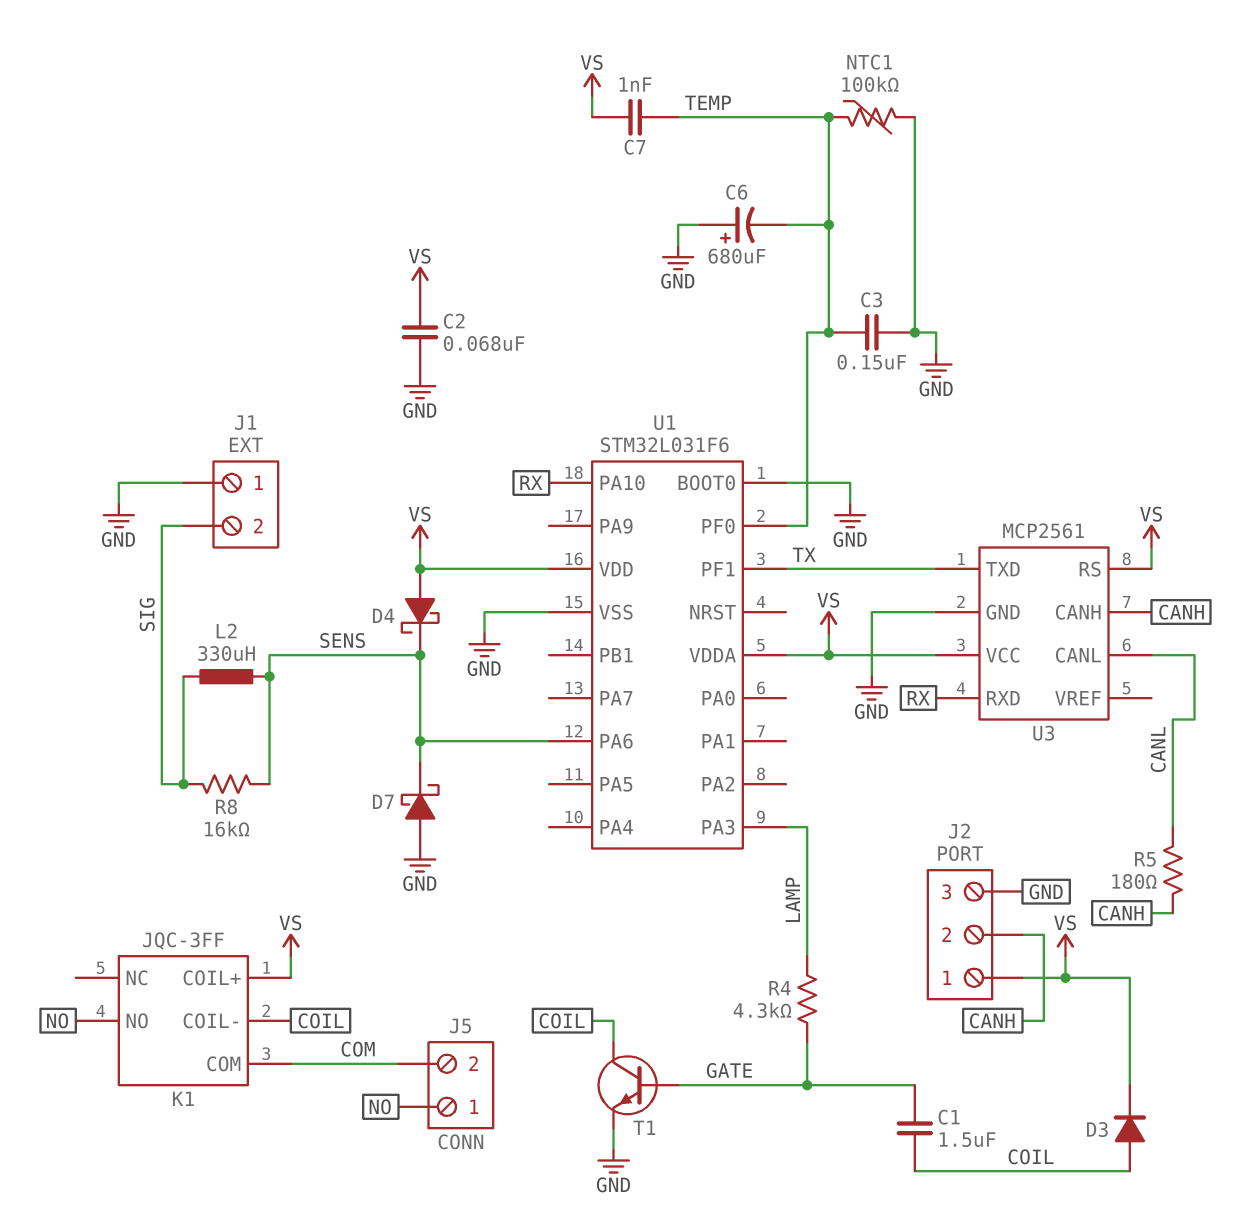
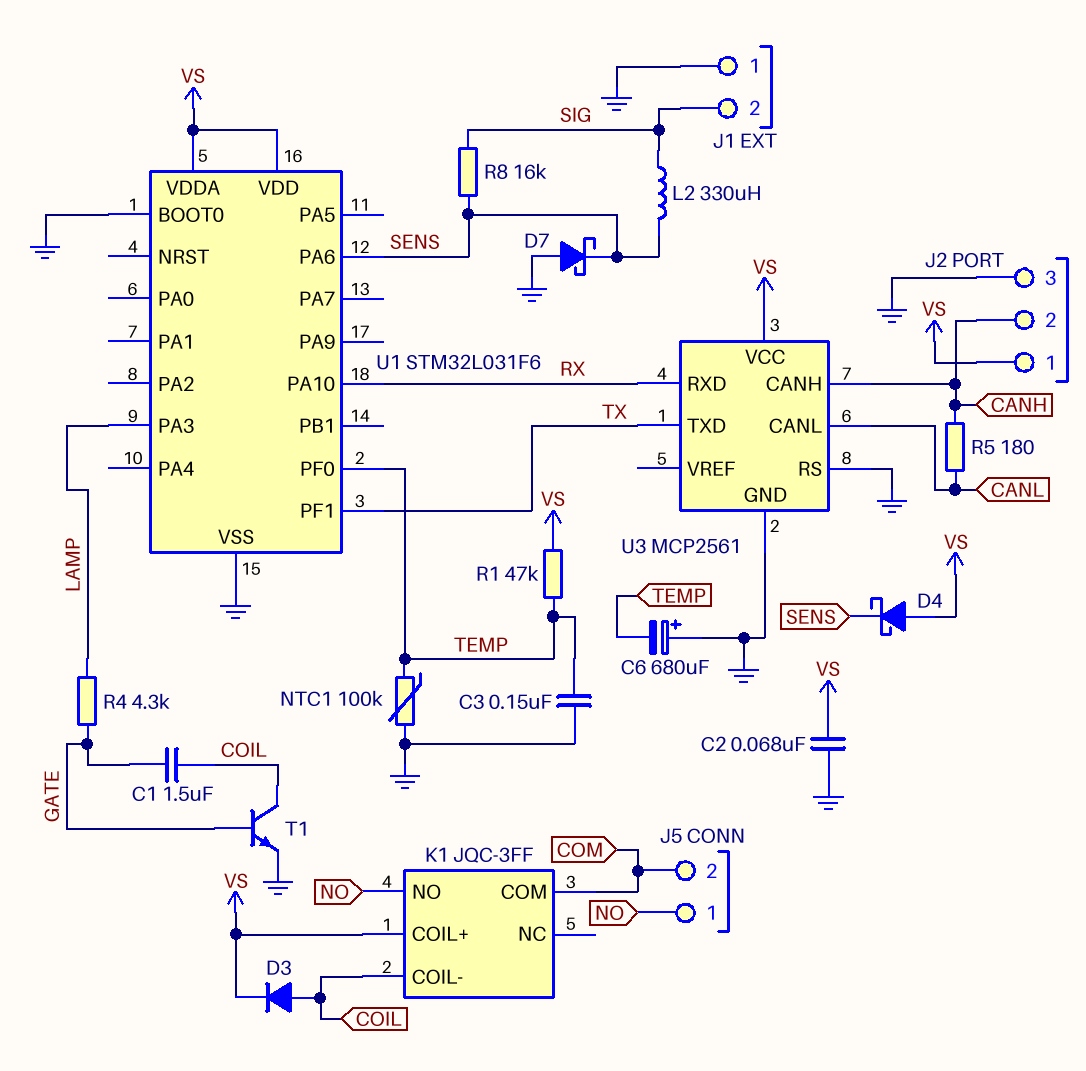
C7: 1nF (TEMP, VS) -> none
R1: none -> 47k (TEMP, VS)
U3 pin RS: VS -> GND

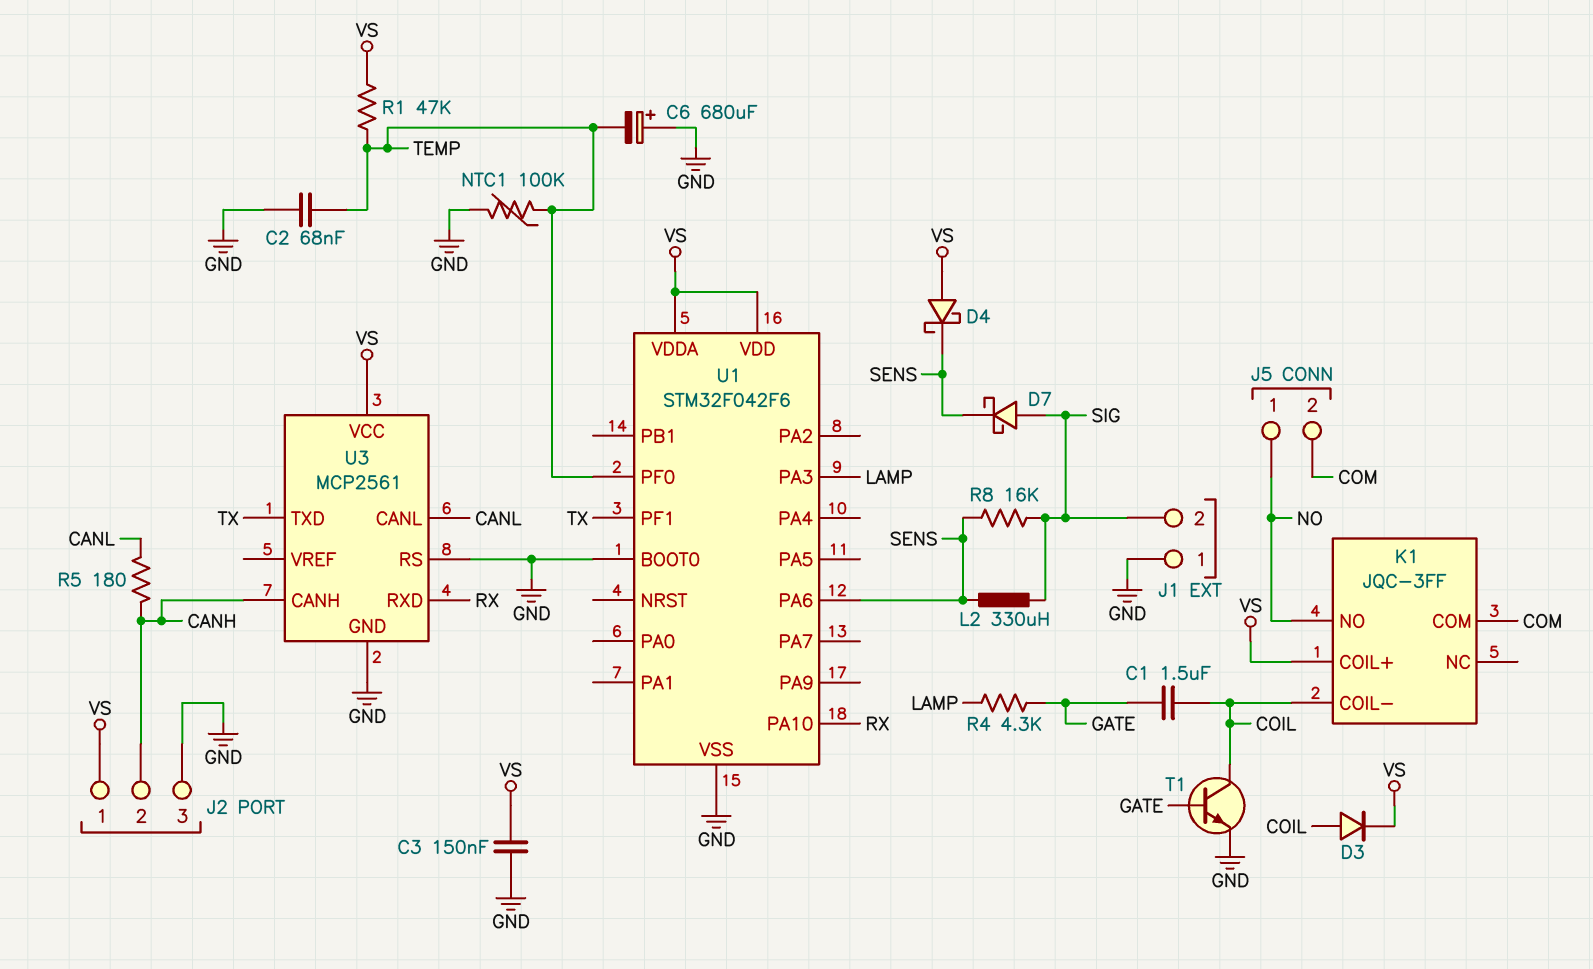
C2: 68nF (GND, VS) -> 68nF (GND, TEMP)
C3: 150nF (GND, TEMP) -> 150nF (GND, VS)
D7: schottky (A GND, K SENS) -> schottky (A SIG, K SENS)
U1: STM32L031F6 -> STM32F042F6

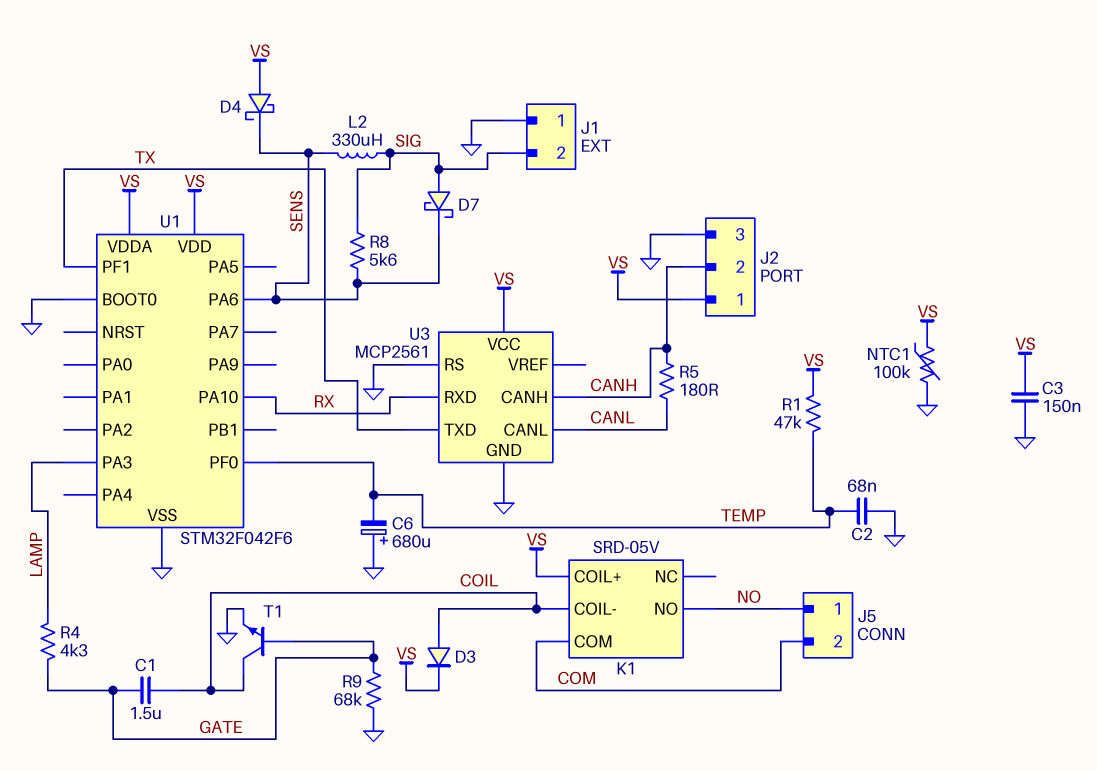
K1: JQC-3FF -> SRD-05V
NTC1: 100k (GND, TEMP) -> 100k (GND, VS)
R8: 16k (SENS, SIG) -> 5.6k (SENS, SIG)
R9: none -> 68k (GATE, GND)

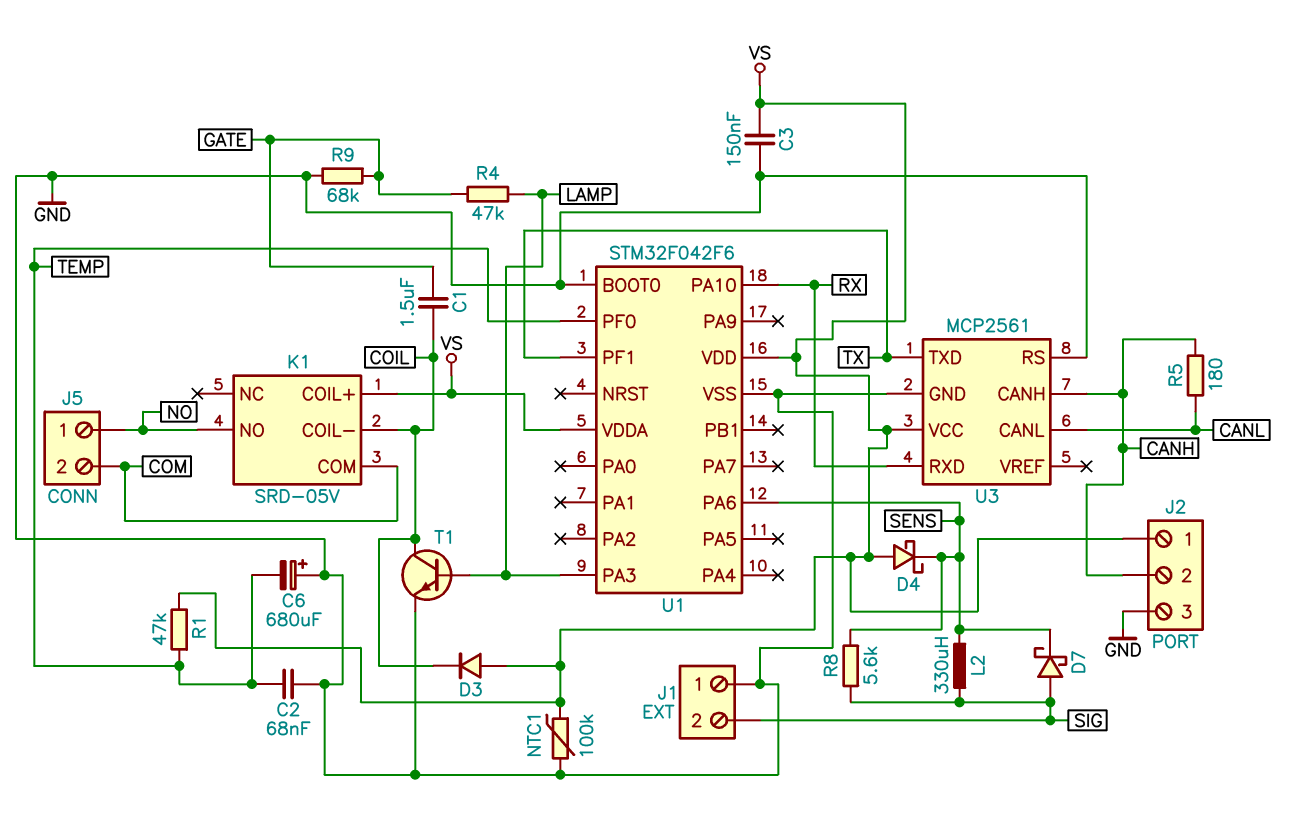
D3: diode (A COIL, K VS) -> diode (A VS, K COIL)
R4: 4.3k (GATE, LAMP) -> 47k (GATE, LAMP)
T1: NPN (B GATE, C COIL, E GND) -> NPN (B LAMP, C COIL, E GND)

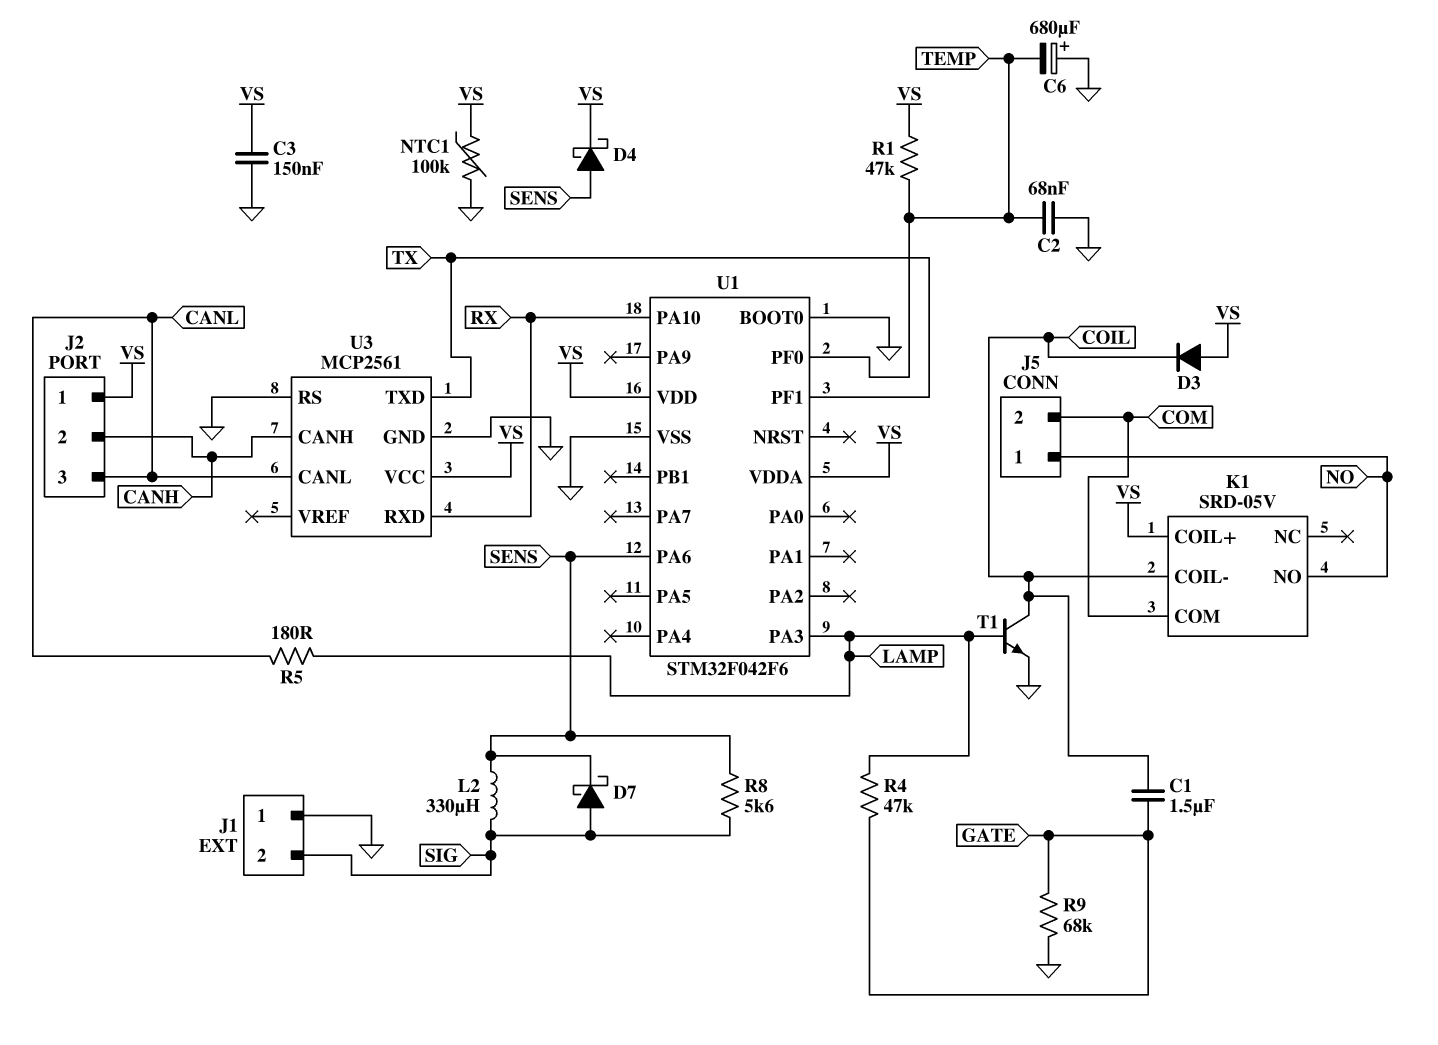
D4: schottky (A VS, K SENS) -> schottky (A SENS, K VS)
J2 pin 3: GND -> CANL
R5: 180 (CANH, CANL) -> 180 (CANL, LAMP)

